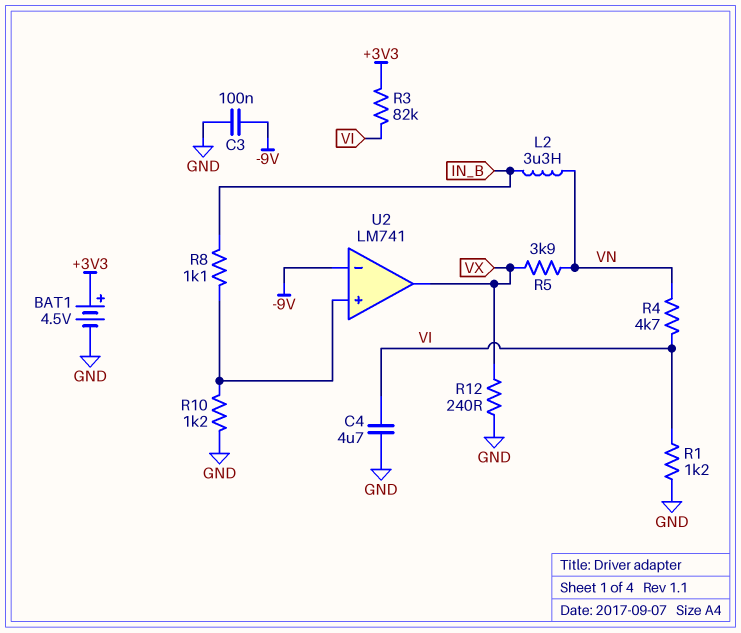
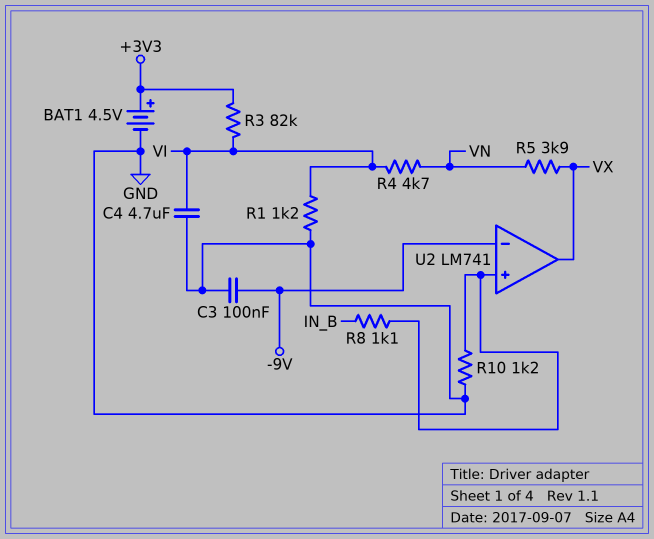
L2: 3.3uH (IN_B, VN) -> none
R12: 240 (GND, VX) -> none

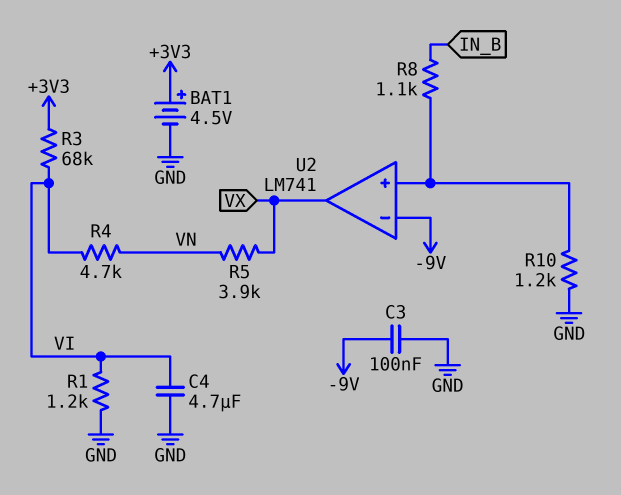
R3: 82k (+3V3, VI) -> 68k (+3V3, VI)

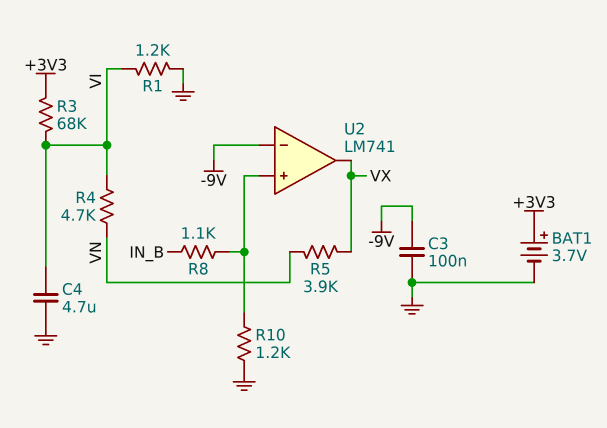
BAT1: 4.5V (plus +3V3, minus GND) -> 3.7V (plus +3V3, minus GND)

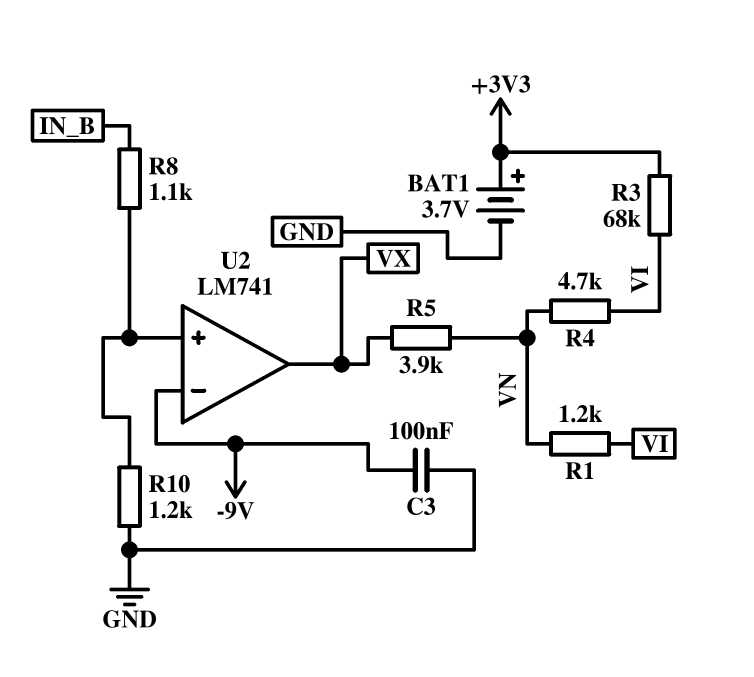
C4: 4.7uF (GND, VI) -> none
R1: 1.2k (GND, VI) -> 1.2k (VI, VN)

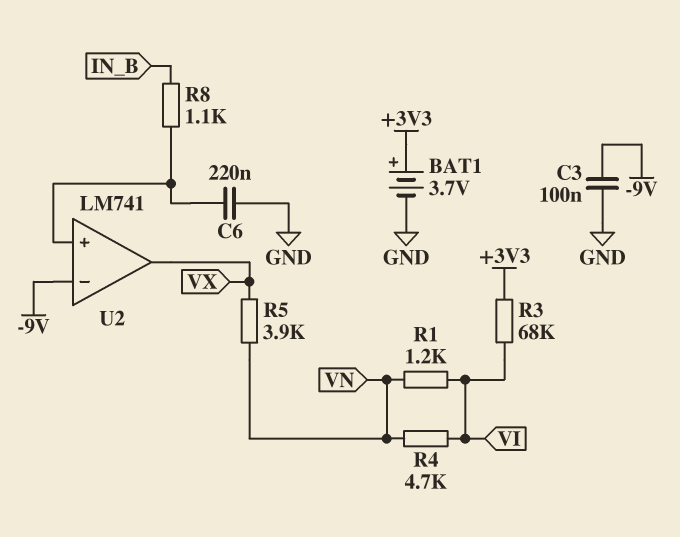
C6: none -> 220nF (GND, U2/in+)
R10: 1.2k (GND, U2/in+) -> none

